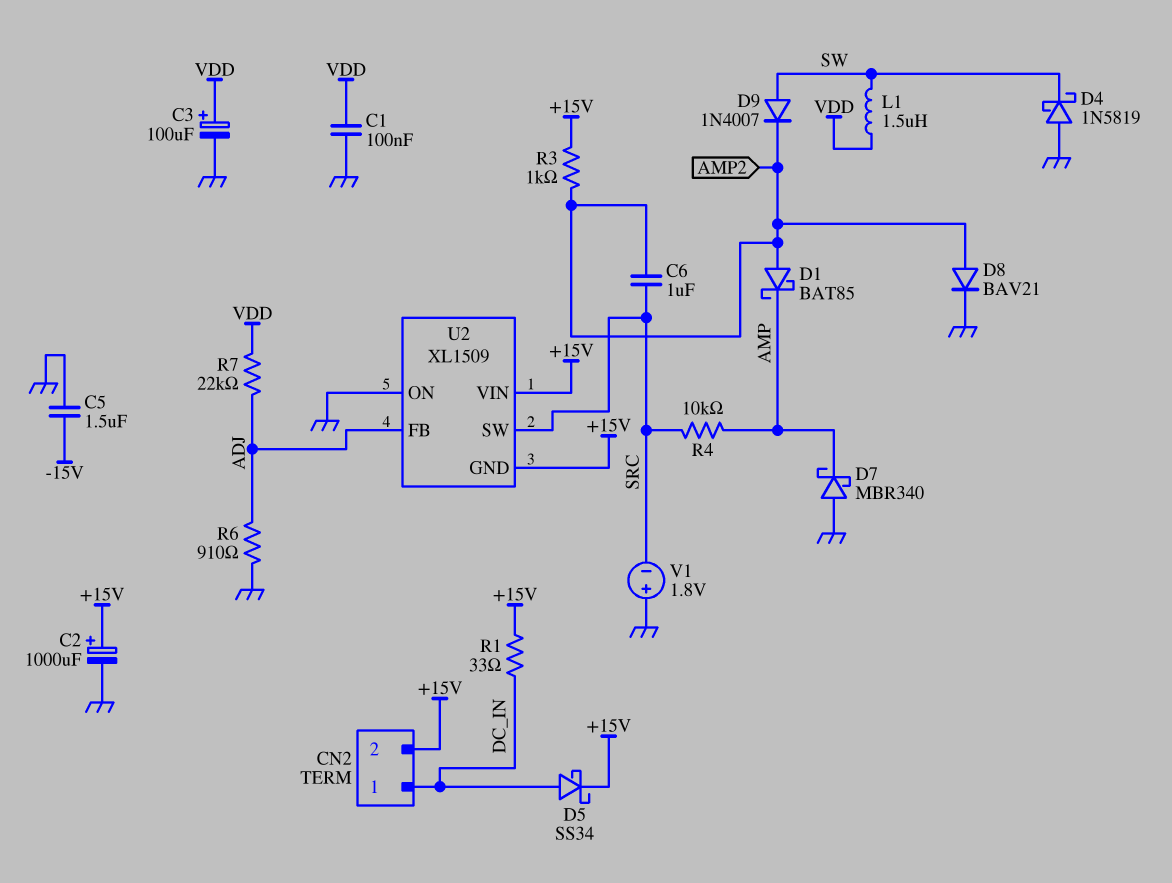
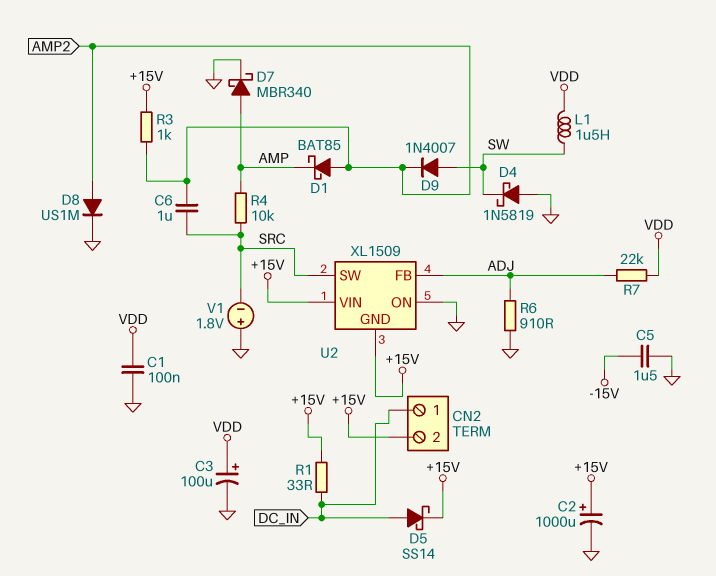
D5: schottky SS34 (A DC_IN, K +15V) -> schottky SS14 (A DC_IN, K +15V)
D7: schottky MBR340 (A GND, K AMP) -> schottky MBR340 (A AMP, K GND)
D8: diode BAV21 (A AMP2, K GND) -> diode US1M (A AMP2, K GND)

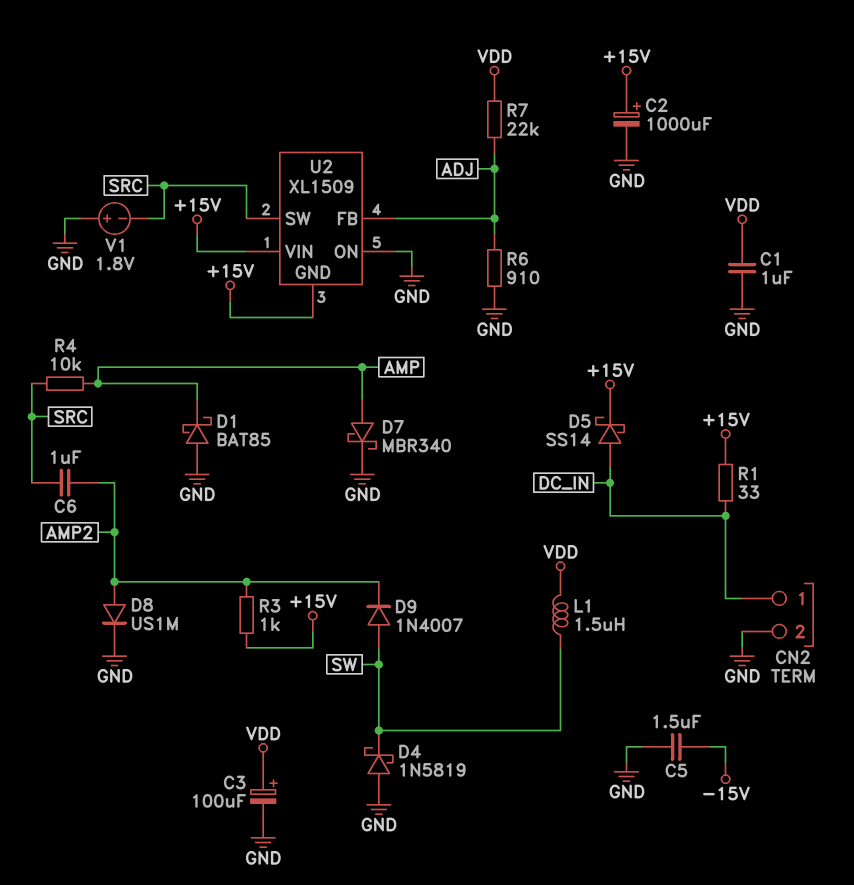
C1: 100nF (GND, VDD) -> 1uF (GND, VDD)
CN2 pin 2: +15V -> GND
D1: schottky BAT85 (A AMP2, K AMP) -> schottky BAT85 (A GND, K AMP)

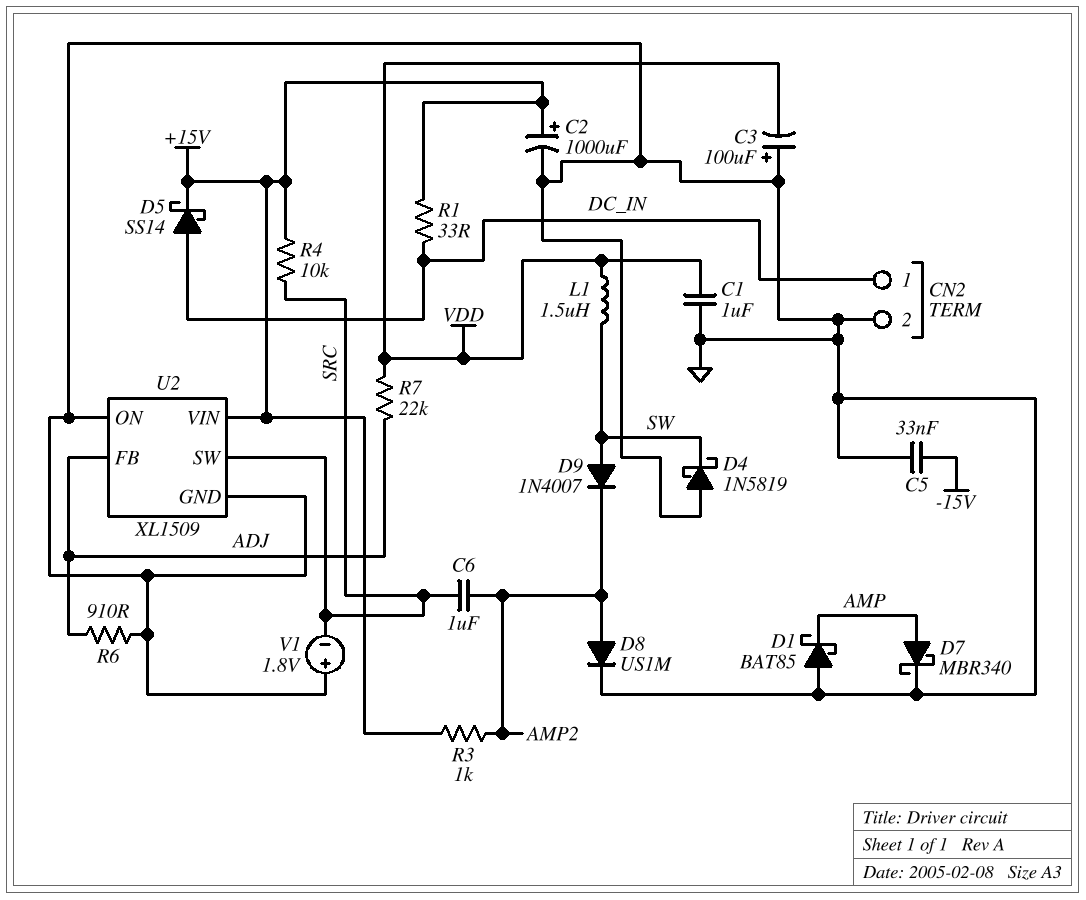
C3: 100uF (plus VDD, minus GND) -> 100uF (plus GND, minus VDD)
C5: 1.5uF (-15V, GND) -> 33nF (-15V, GND)
R4: 10k (AMP, SRC) -> 10k (+15V, SRC)
U2 pin GND: +15V -> GND

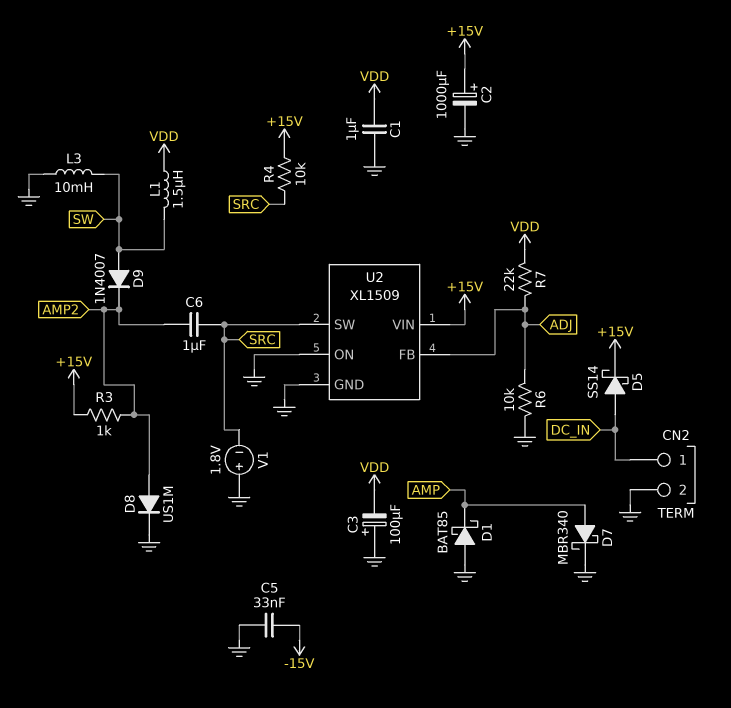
D4: schottky 1N5819 (A GND, K SW) -> none
L3: none -> 10mH (GND, SW)
R1: 33 (+15V, DC_IN) -> none
R6: 910 (ADJ, GND) -> 10k (ADJ, GND)

